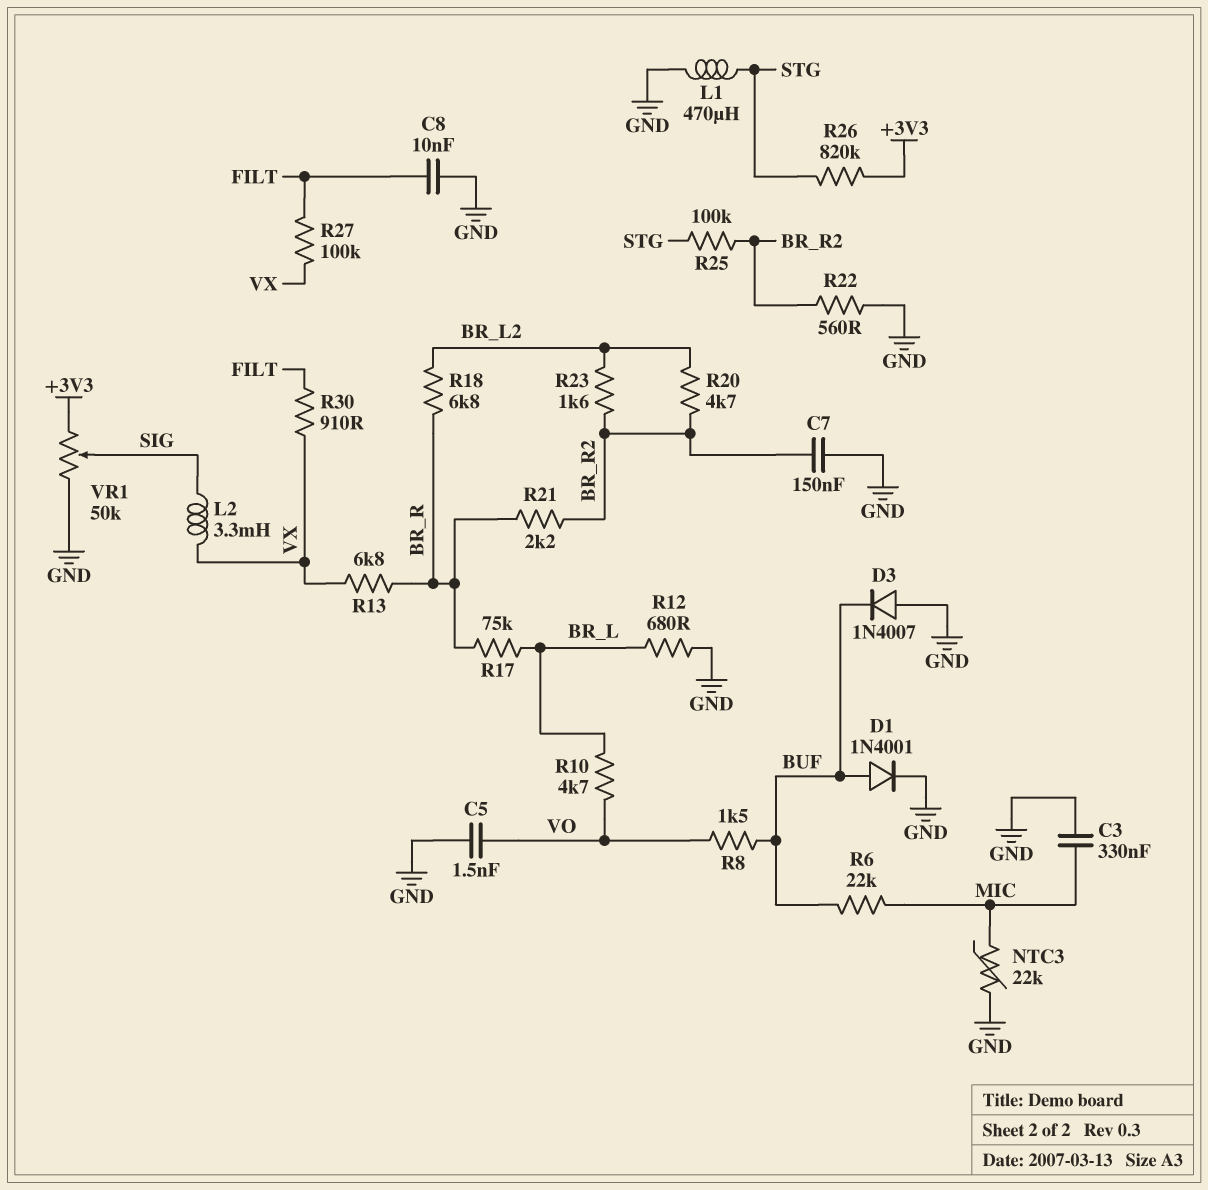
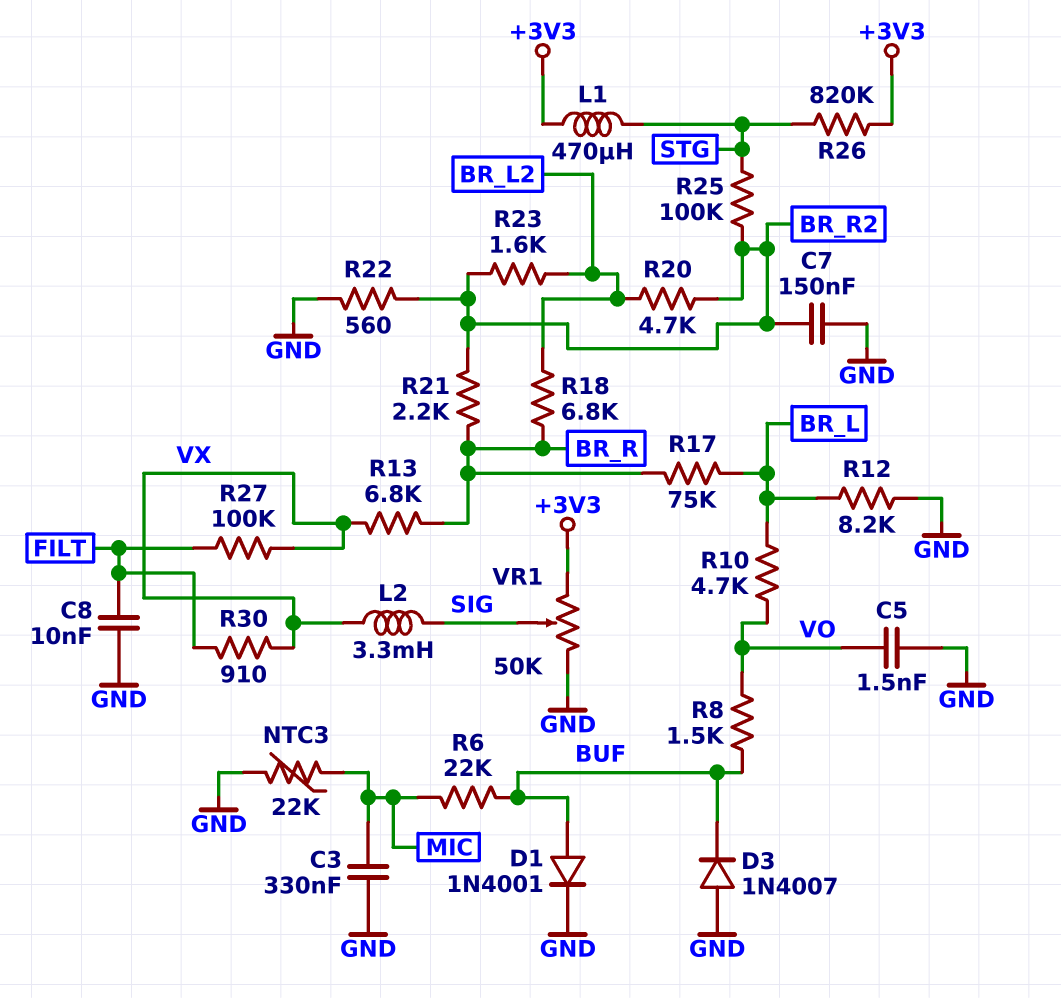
L1: 470uH (GND, STG) -> 470uH (+3V3, STG)
R12: 680 (BR_L, GND) -> 8.2k (BR_L, GND)

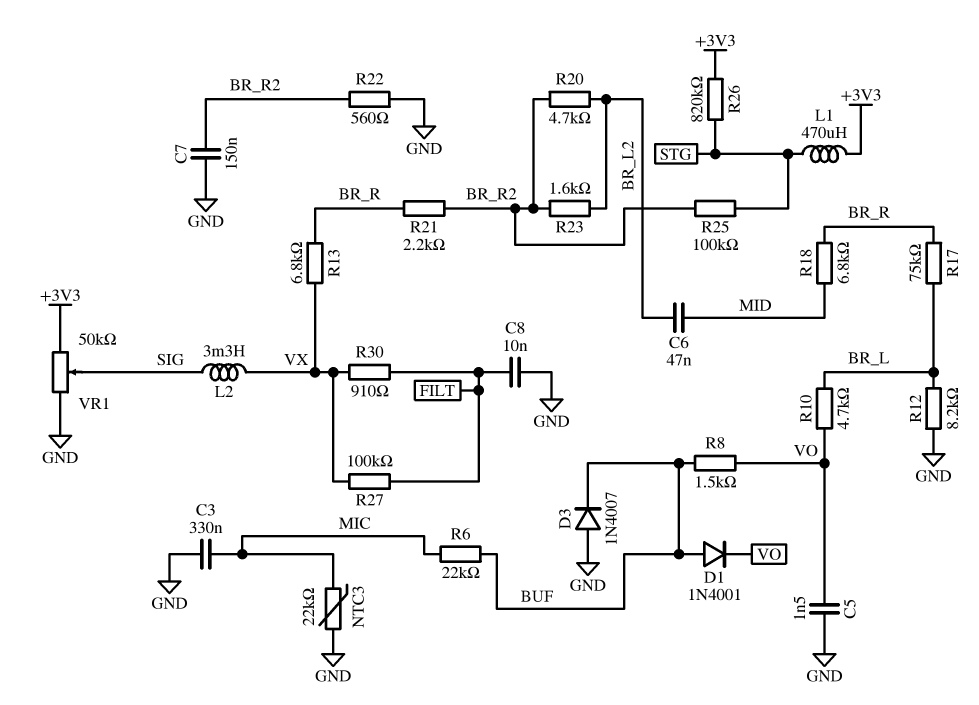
C6: none -> 47nF (BR_L2, MID)
D1: diode 1N4001 (A BUF, K GND) -> diode 1N4001 (A BUF, K VO)
R18: 6.8k (BR_L2, BR_R) -> 6.8k (BR_R, MID)

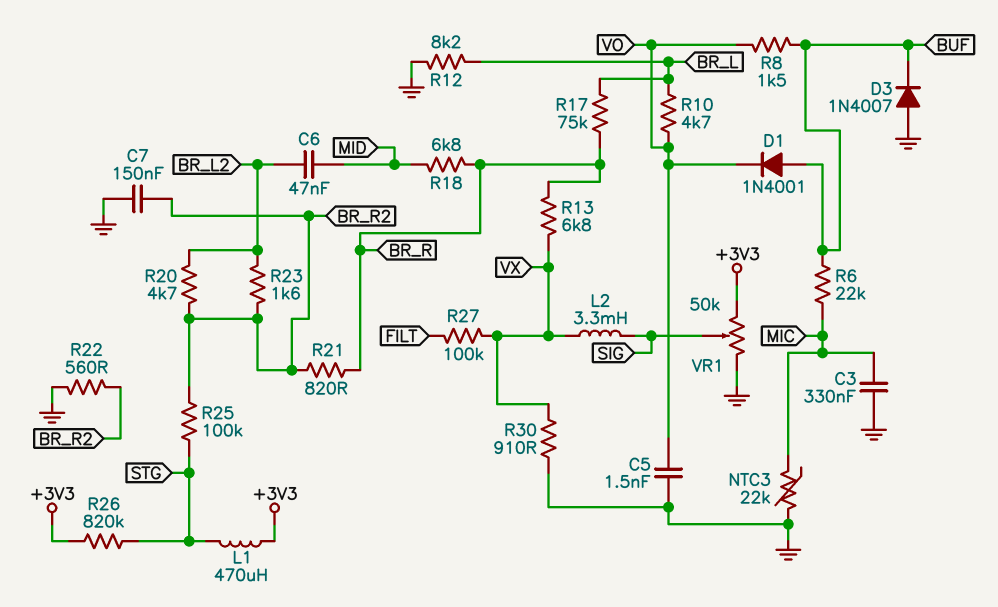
C8: 10nF (FILT, GND) -> none
R21: 2.2k (BR_R, BR_R2) -> 820 (BR_R, BR_R2)
R30: 910 (FILT, VX) -> 910 (GND, VX)

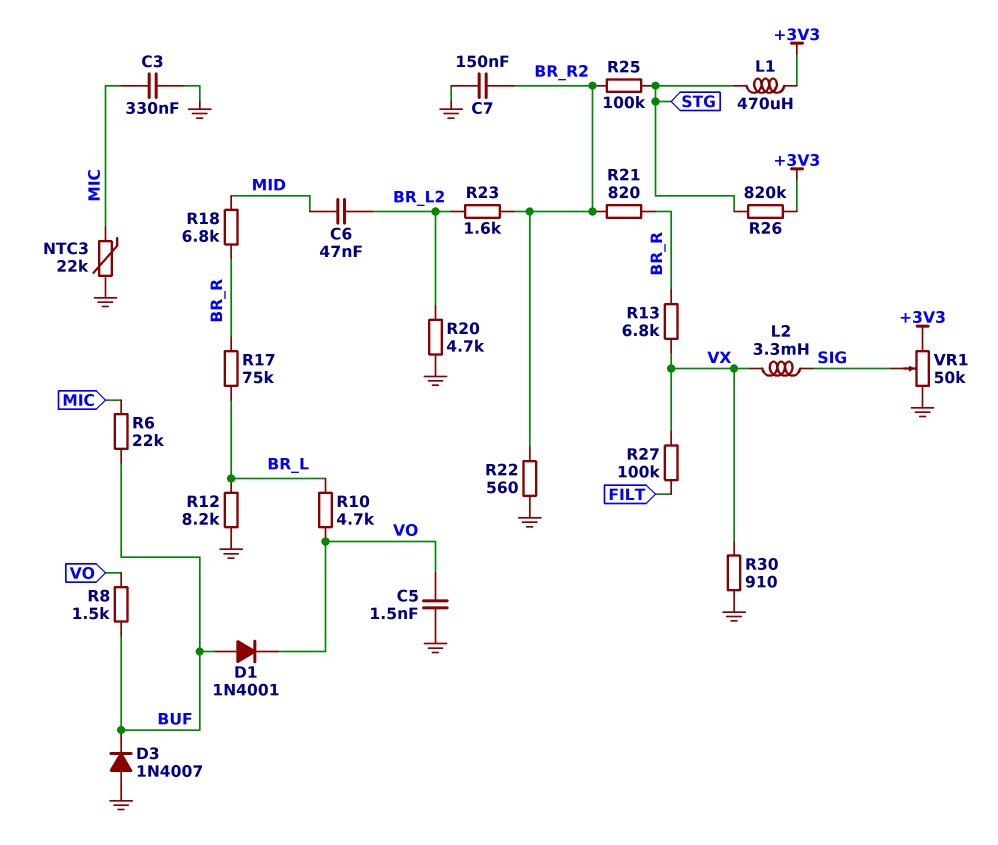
R20: 4.7k (BR_L2, BR_R2) -> 4.7k (BR_L2, GND)

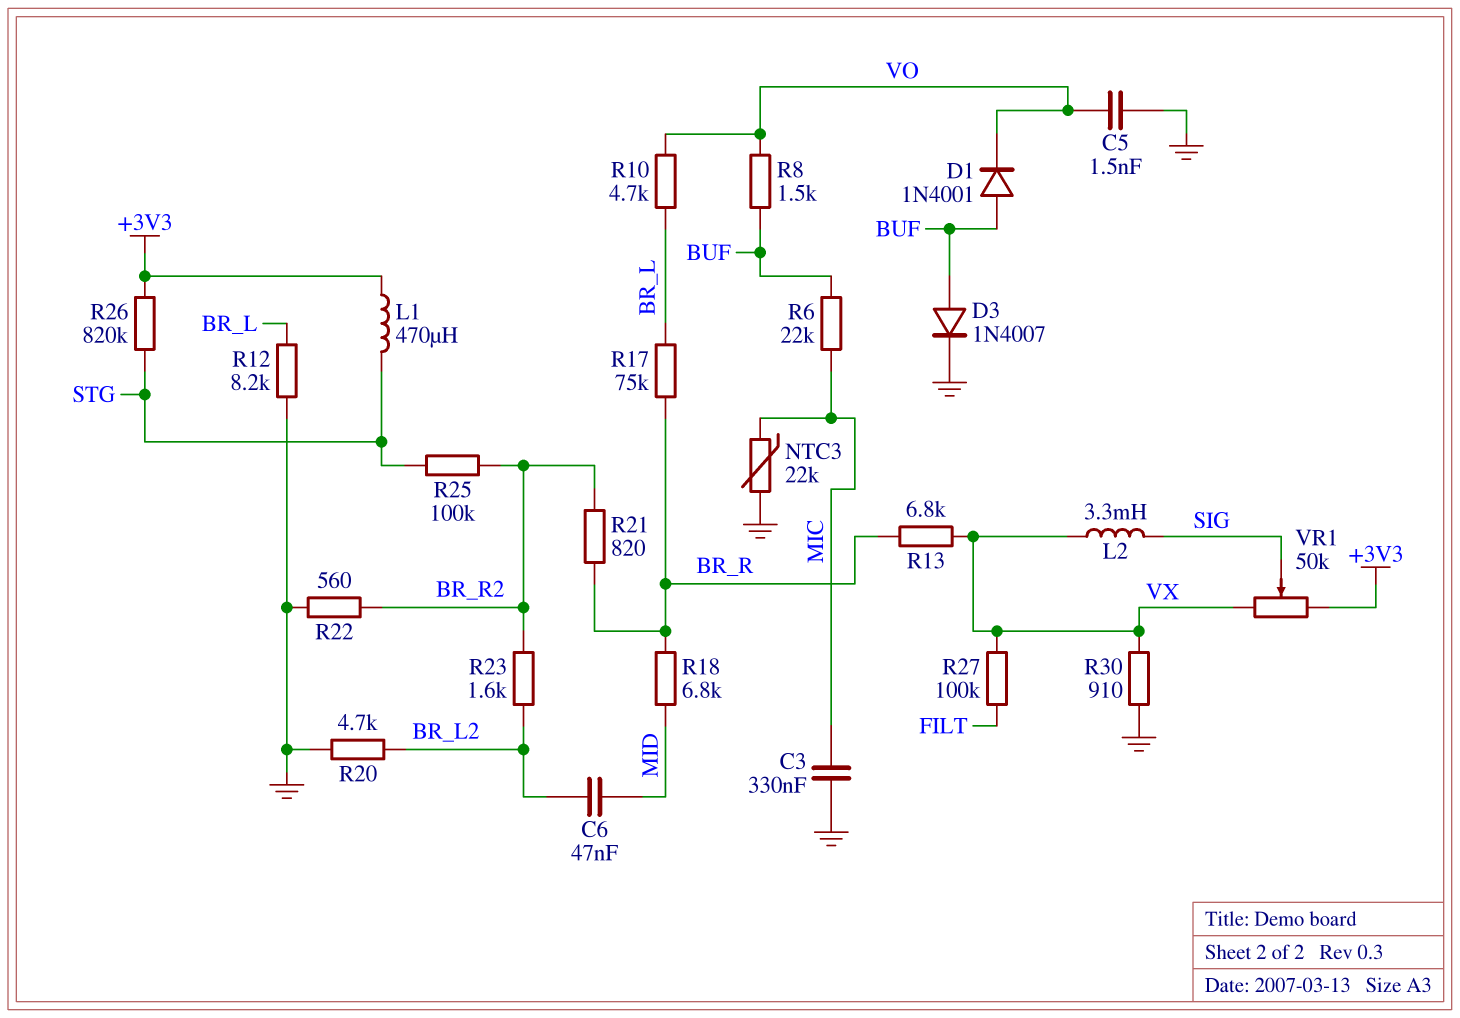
C7: 150nF (BR_R2, GND) -> none
D3: diode 1N4007 (A GND, K BUF) -> diode 1N4007 (A BUF, K GND)
VR1: 50k (+3V3, GND, wiper SIG) -> 50k (+3V3, VX, wiper SIG)

